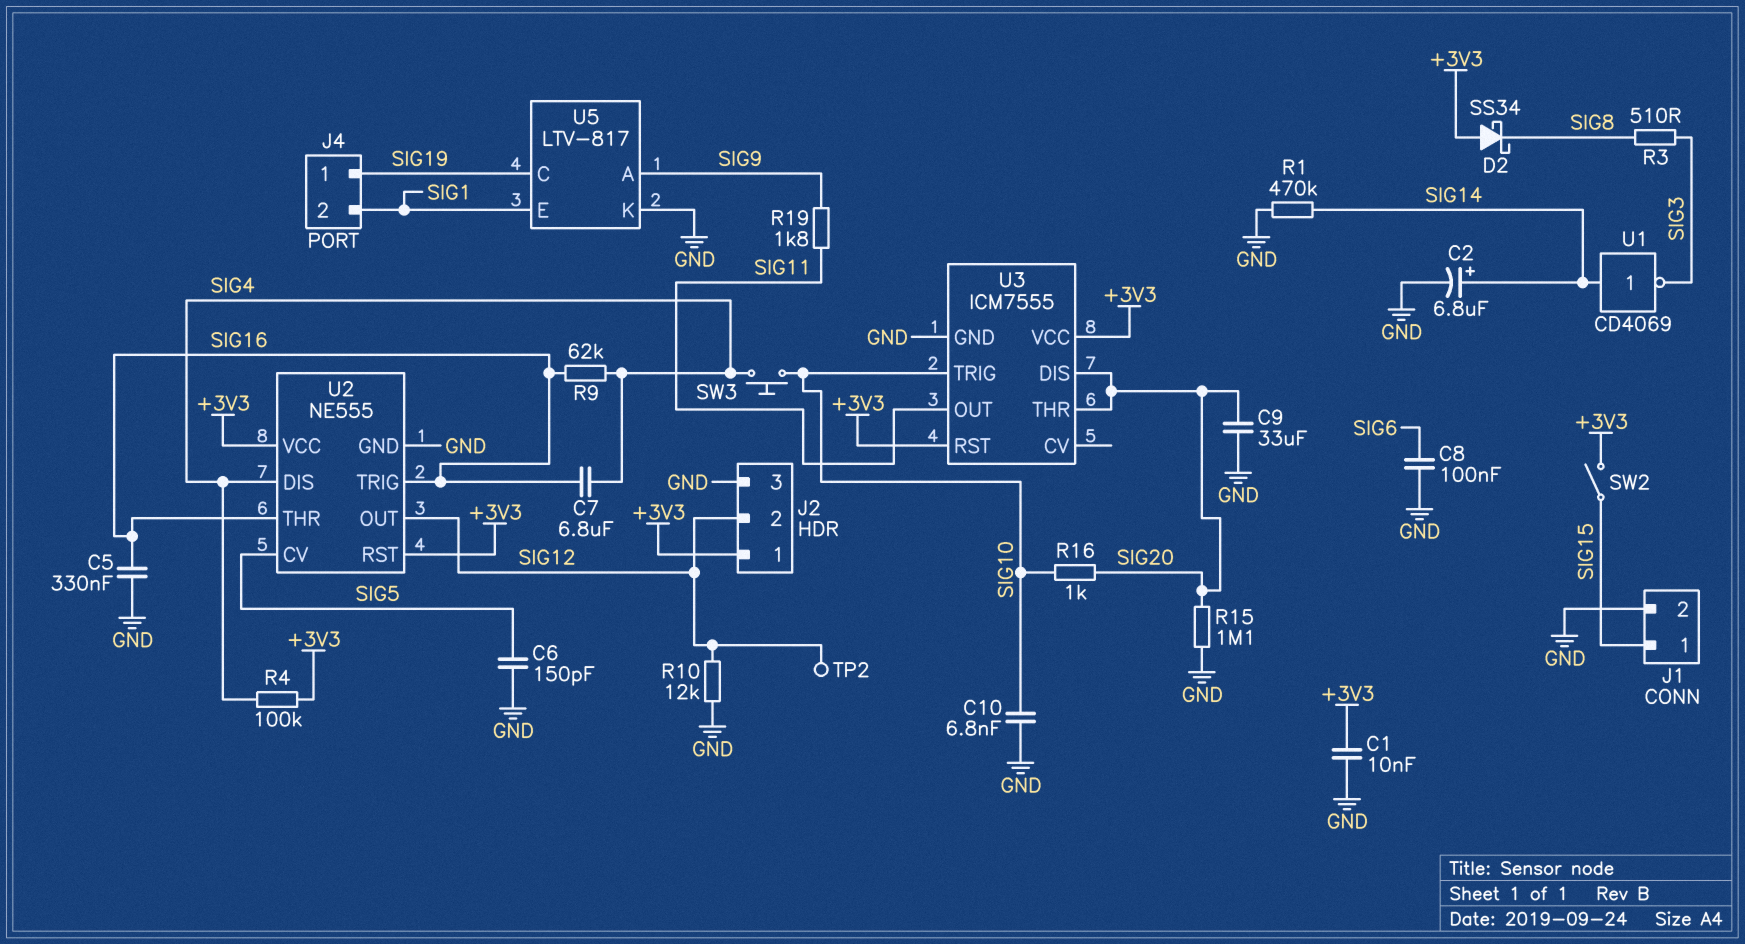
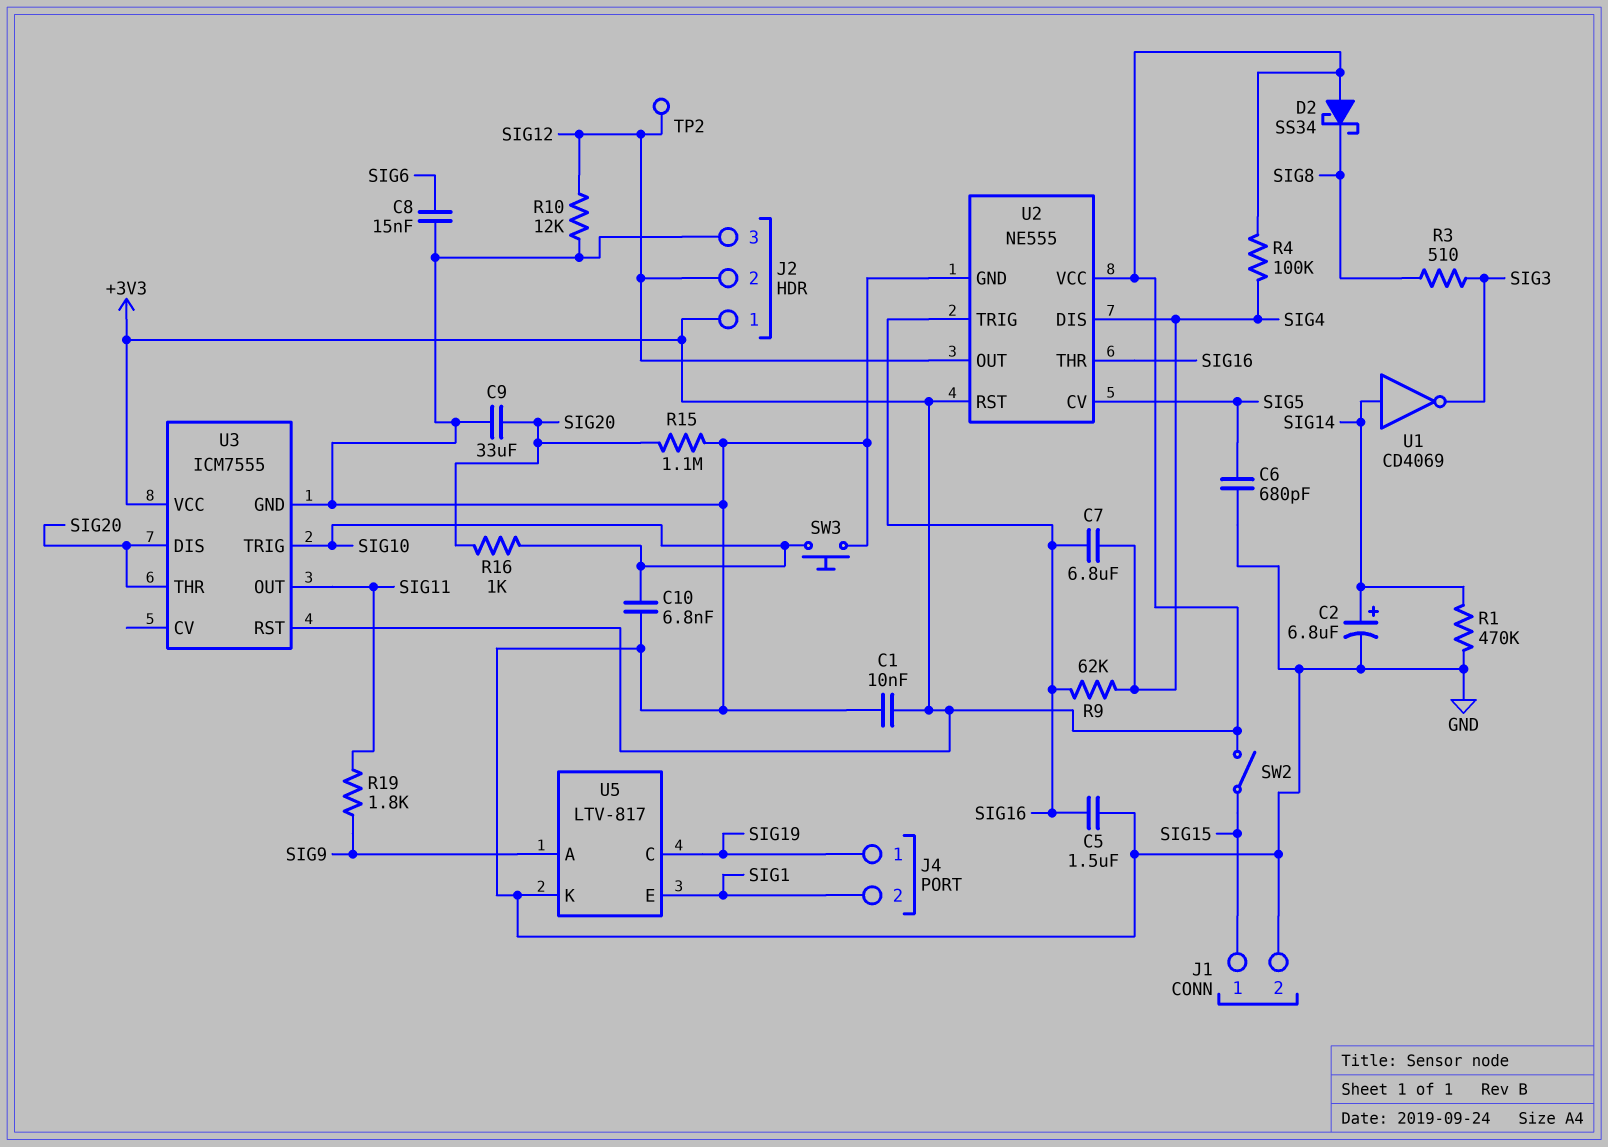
C5: 330nF (GND, SIG16) -> 1.5uF (GND, SIG16)
C6: 150pF (GND, SIG5) -> 680pF (GND, SIG5)
C8: 100nF (GND, SIG6) -> 15nF (GND, SIG6)
SW3: button (SIG4, SIG10) -> button (GND, SIG10)

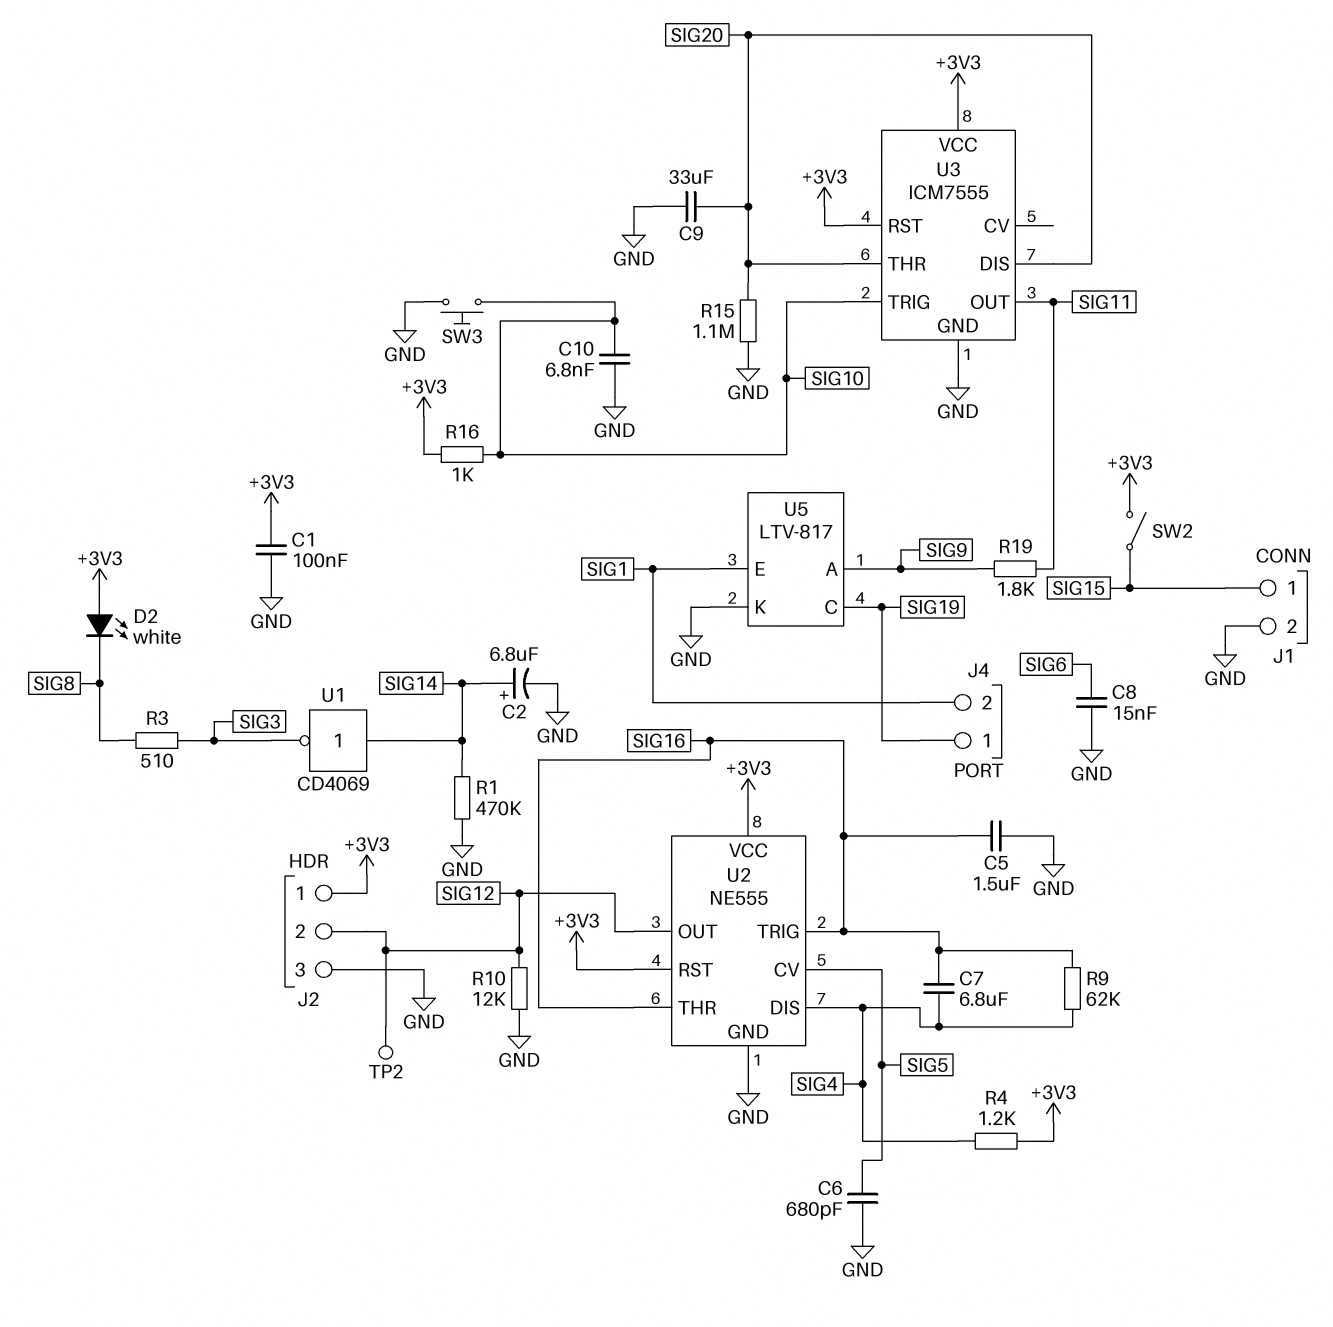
C1: 10nF (+3V3, GND) -> 100nF (+3V3, GND)
D2: schottky SS34 (A +3V3, K SIG8) -> LED white (A +3V3, K SIG8)
R4: 100k (+3V3, SIG4) -> 1.2k (+3V3, SIG4)
R16: 1k (SIG10, SIG20) -> 1k (+3V3, SIG10)

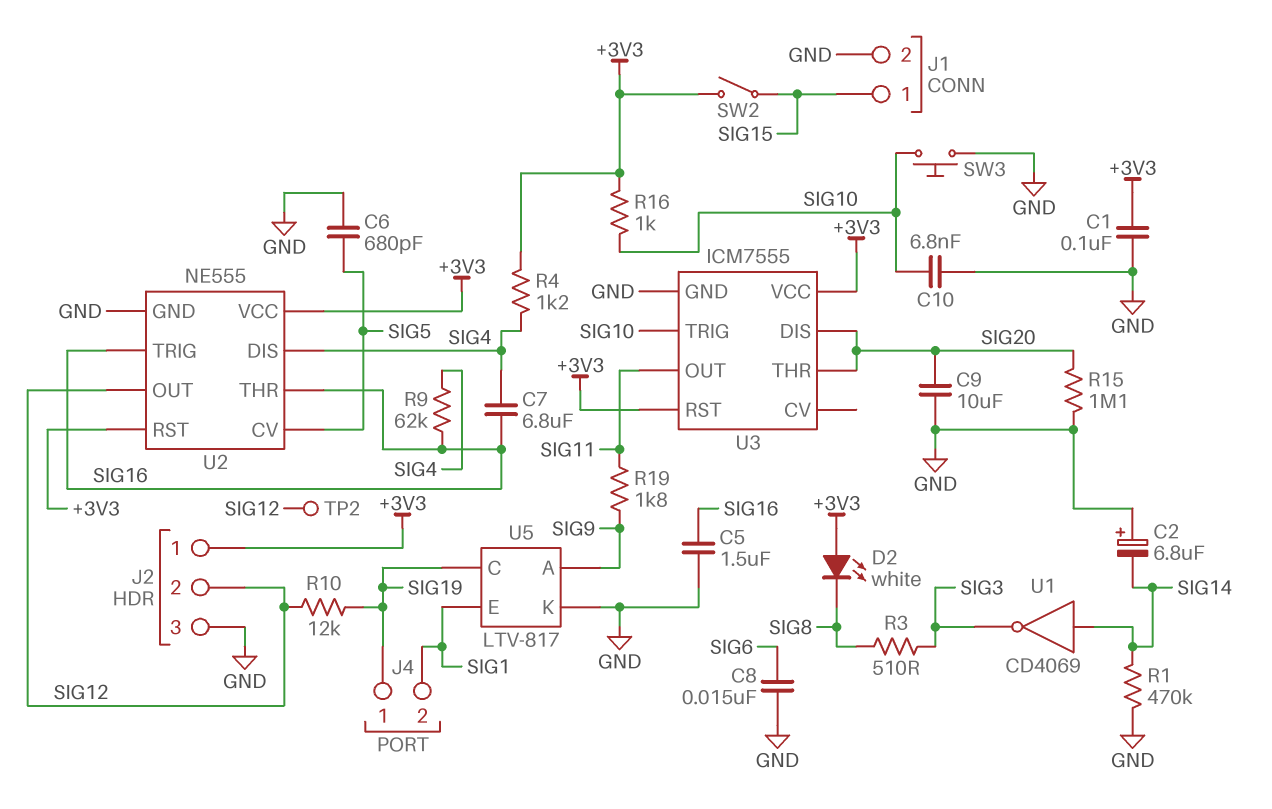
C2: 6.8uF (plus SIG14, minus GND) -> 6.8uF (plus GND, minus SIG14)
C9: 33uF (GND, SIG20) -> 10uF (GND, SIG20)
R10: 12k (GND, SIG12) -> 12k (SIG12, SIG19)

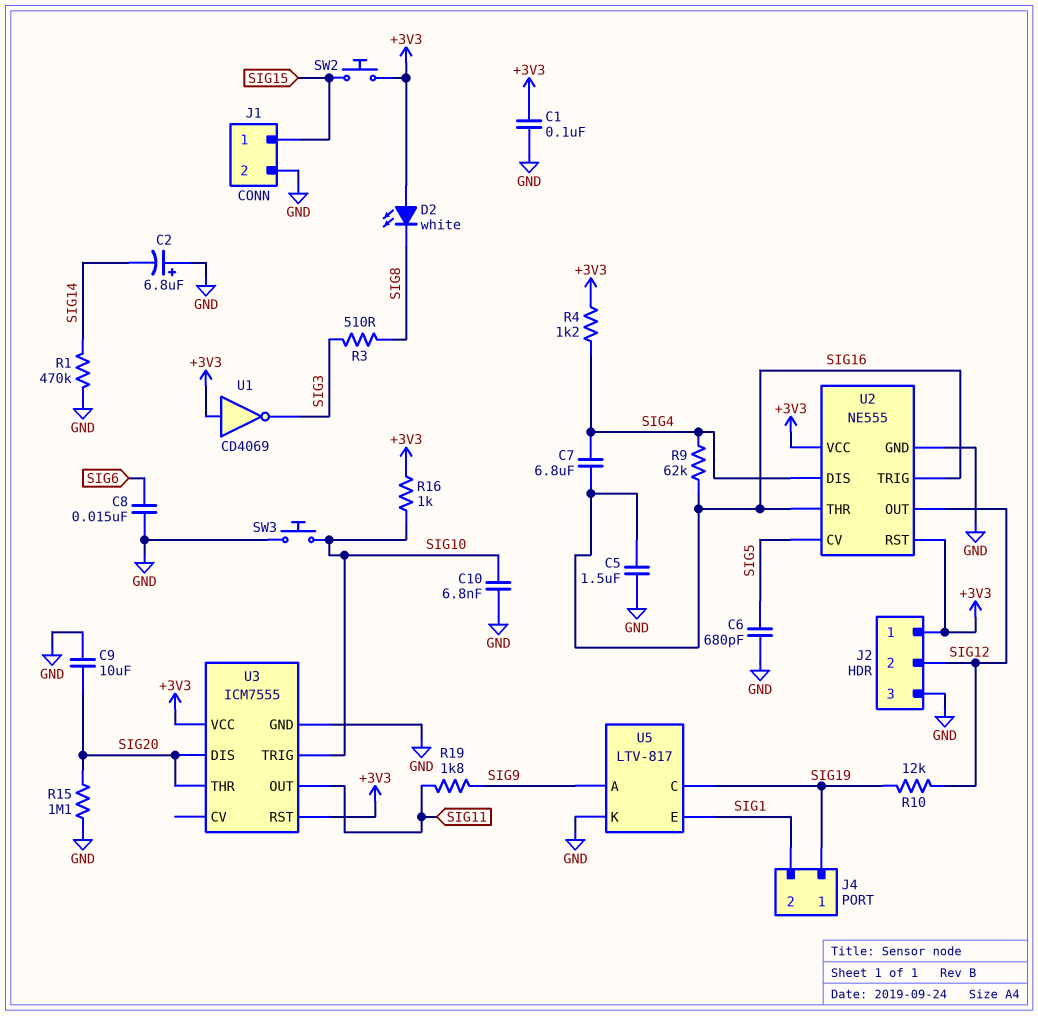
SW2: switch (+3V3, SIG15) -> button (+3V3, SIG15)
TP2: test point (SIG12) -> none
U1: NOT CD4069 (in SIG14, out SIG3) -> NOT CD4069 (in +3V3, out SIG3)

